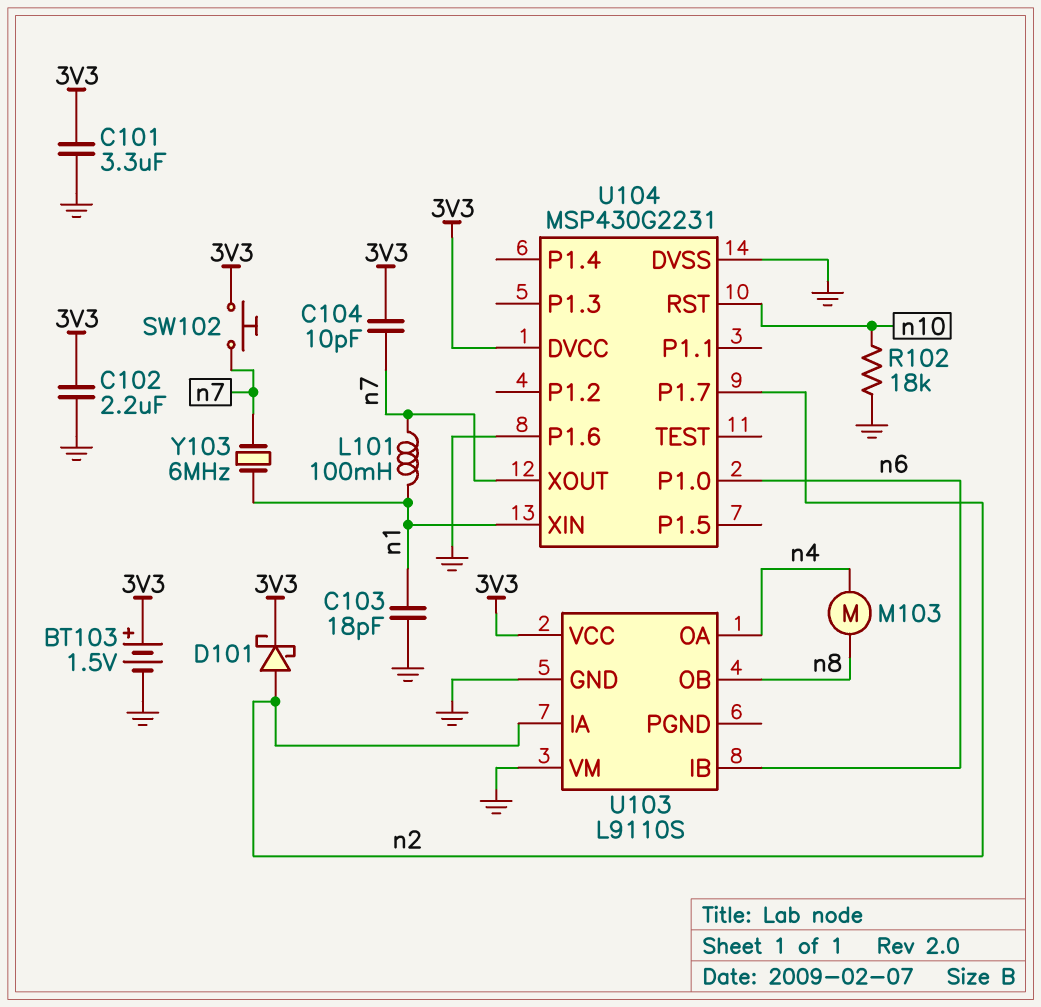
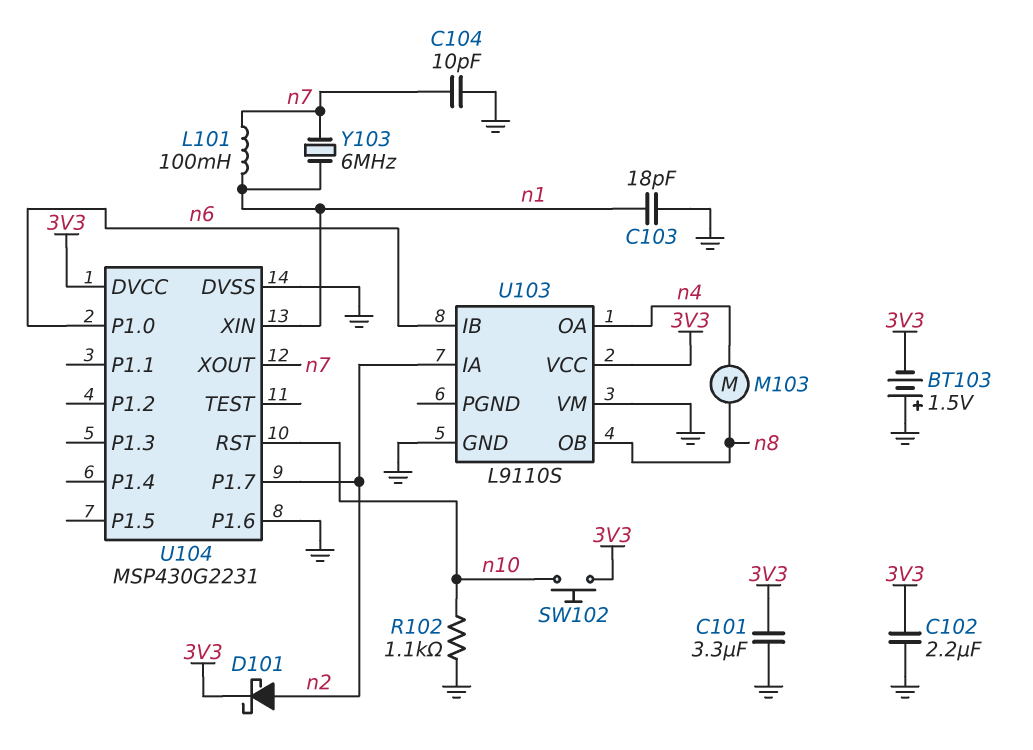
BT103: 1.5V (plus 3V3, minus GND) -> 1.5V (plus GND, minus 3V3)
C104: 10pF (3V3, n7) -> 10pF (GND, n7)
R102: 18k (GND, n10) -> 1.1k (GND, n10)
SW102: button (3V3, n7) -> button (3V3, n10)

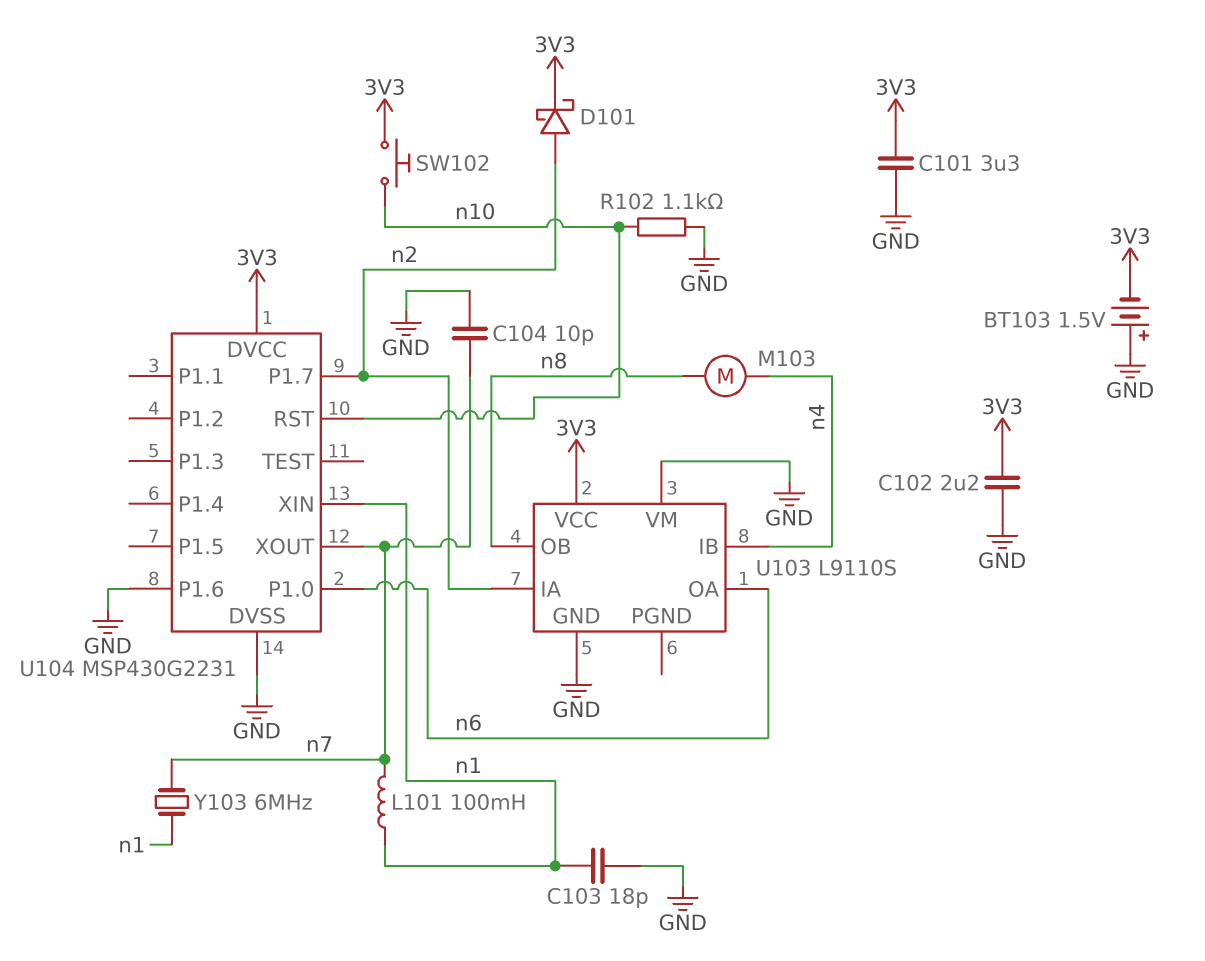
U103 pin IB: n6 -> n4
U103 pin OA: n4 -> n6

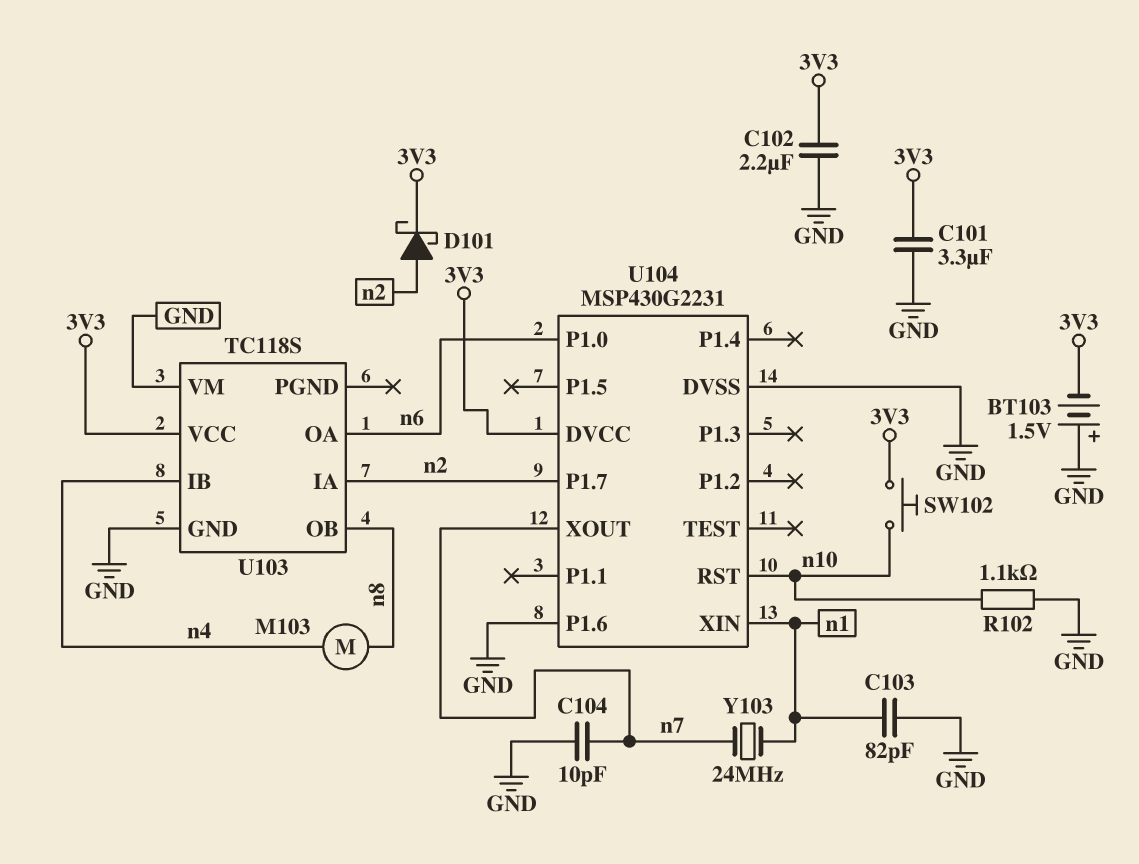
C103: 18pF (GND, n1) -> 82pF (GND, n1)
L101: 100mH (n1, n7) -> none
U103: L9110S -> TC118S
Y103: 6MHz (n1, n7) -> 24MHz (n1, n7)

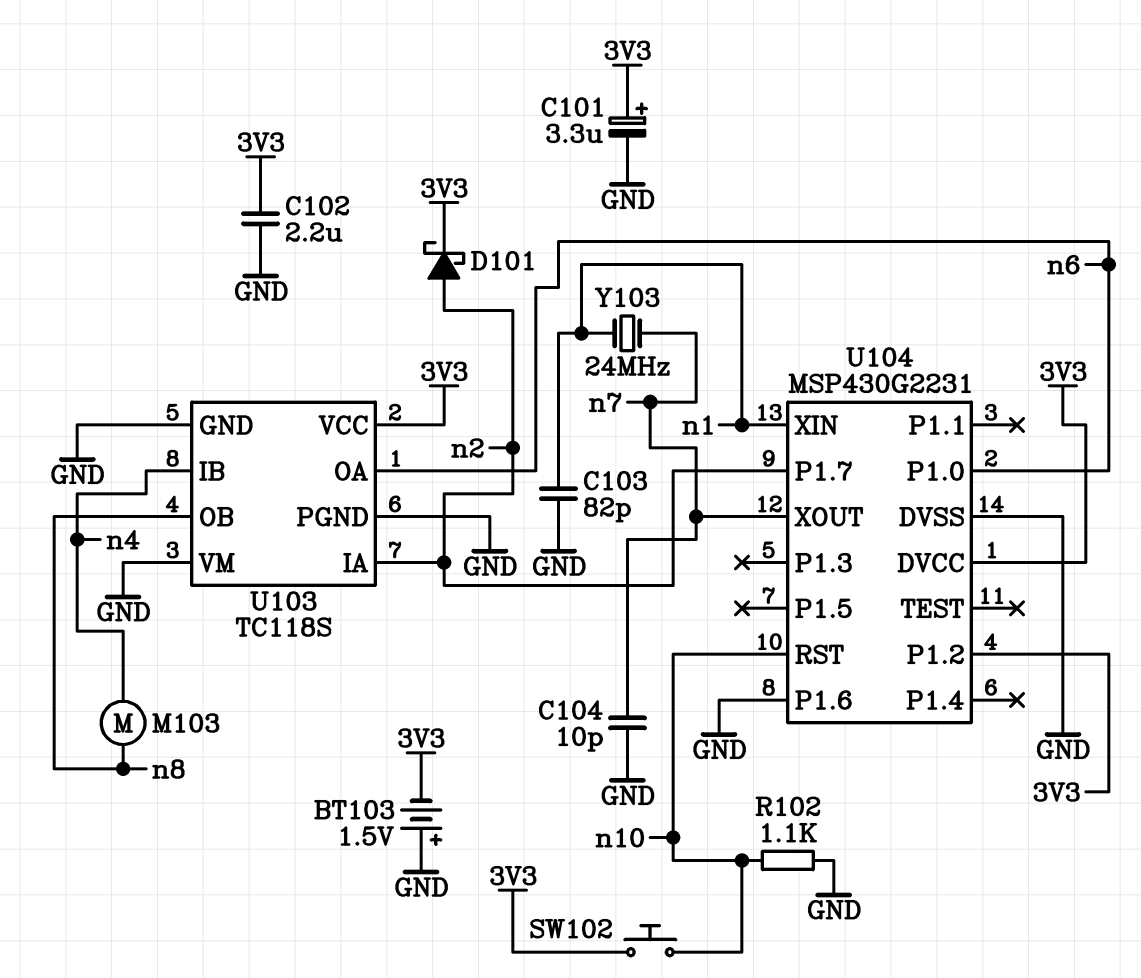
C101: 3.3uF (3V3, GND) -> 3.3uF (plus 3V3, minus GND)
U103 pin PGND: none -> GND
U104 pin P1.2: none -> 3V3

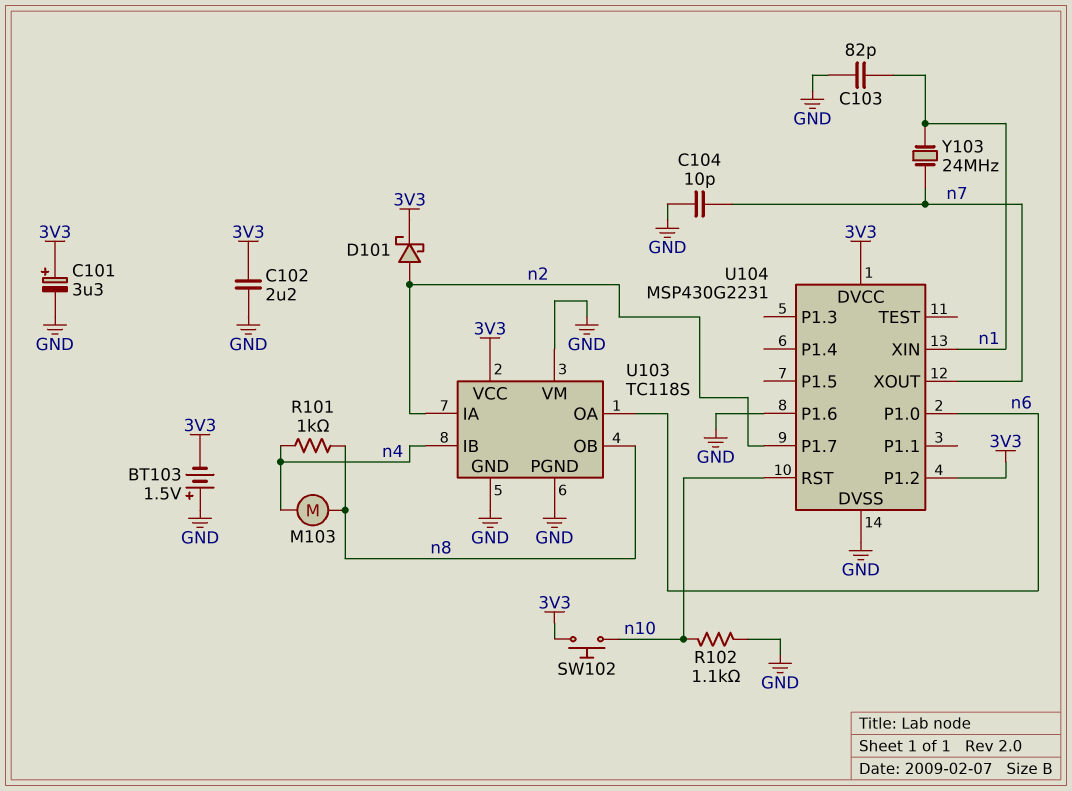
R101: none -> 1k (n4, n8)

